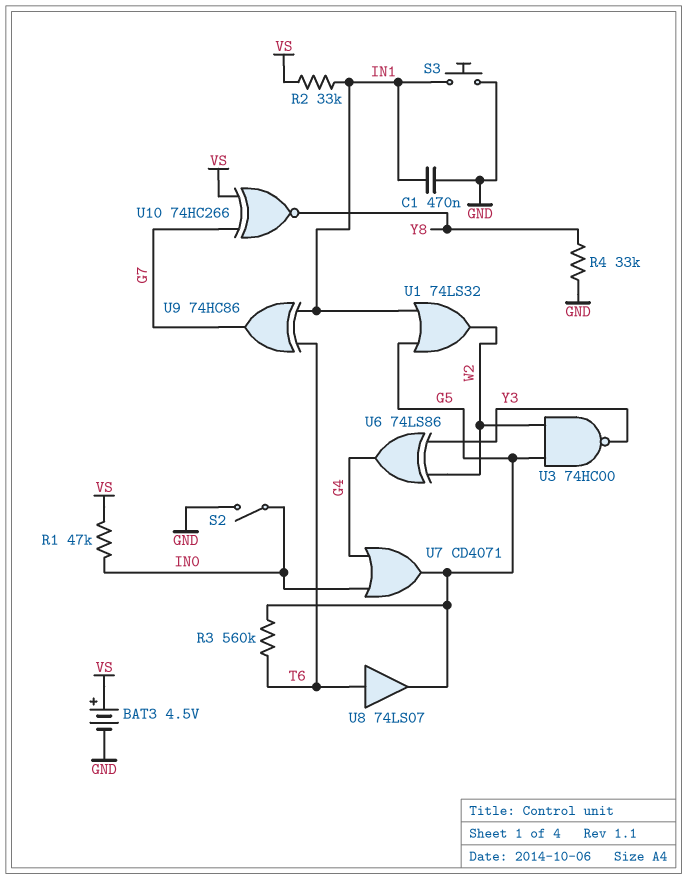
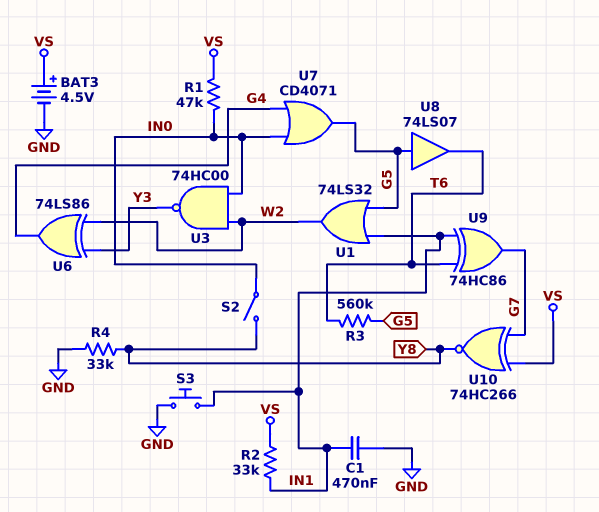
S2: switch (GND, IN0) -> switch (IN0, Y8)
U3: NAND 74HC00 (in G5, in W2, out Y3) -> NAND 74HC00 (in IN0, in W2, out Y3)
U8: buffer 74LS07 (in T6, out G5) -> buffer 74LS07 (in G5, out T6)

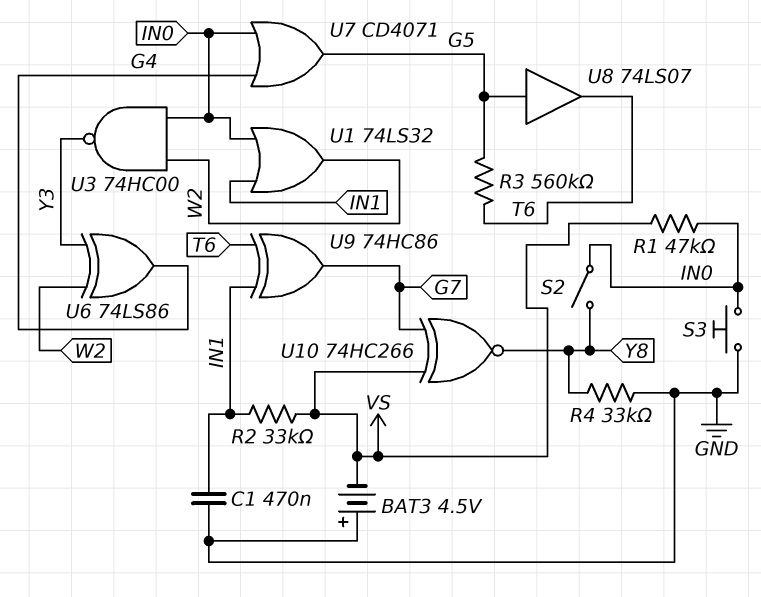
BAT3: 4.5V (plus VS, minus GND) -> 4.5V (plus GND, minus VS)
S3: button (GND, IN1) -> button (GND, IN0)
U1: OR 74LS32 (in G5, in IN1, out W2) -> OR 74LS32 (in IN0, in IN1, out W2)

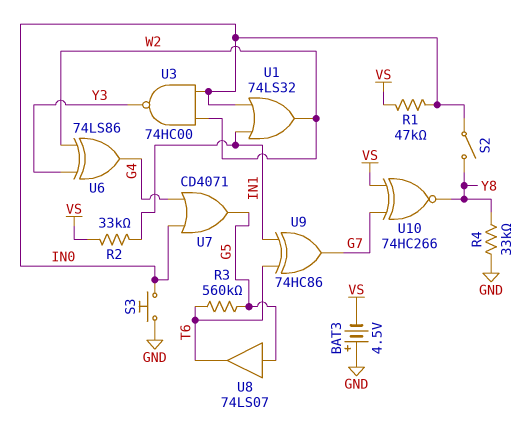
C1: 470nF (GND, IN1) -> none

